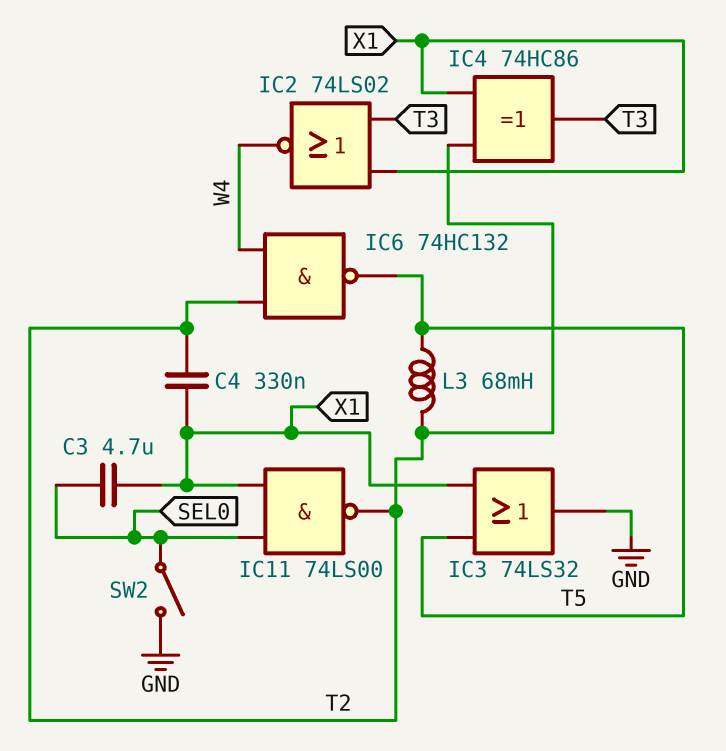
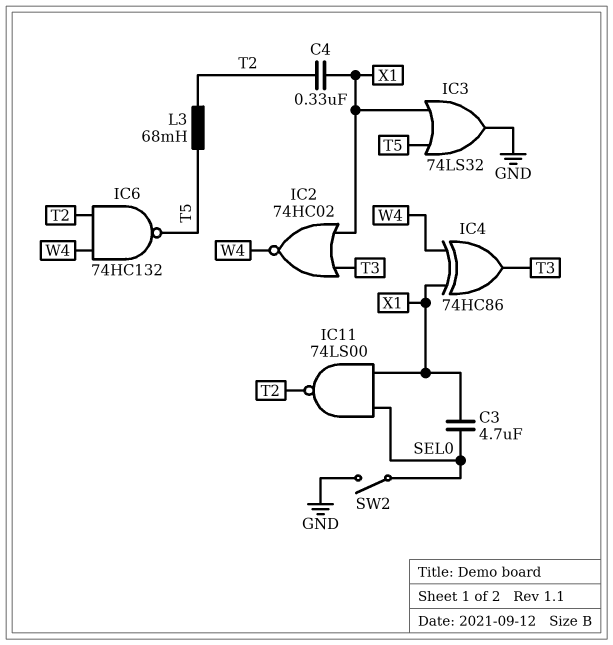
IC2: NOR 74LS02 (in T3, in X1, out W4) -> NOR 74HC02 (in T3, in X1, out W4)
IC4: XOR 74HC86 (in T2, in X1, out T3) -> XOR 74HC86 (in W4, in X1, out T3)

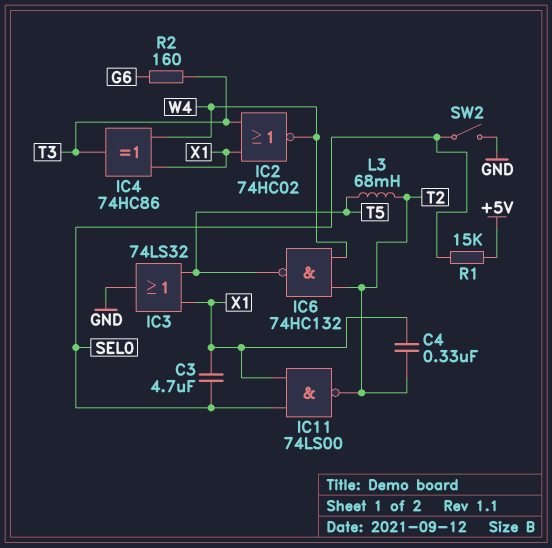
R1: none -> 15k (+5V, SEL0)
R2: none -> 160 (G6, T3)

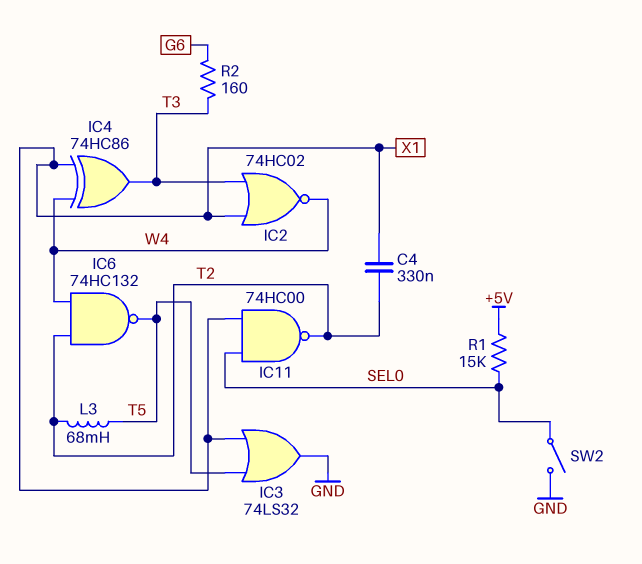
C3: 4.7uF (SEL0, X1) -> none
IC11: NAND 74LS00 (in SEL0, in X1, out T2) -> NAND 74HC00 (in SEL0, in X1, out T2)

